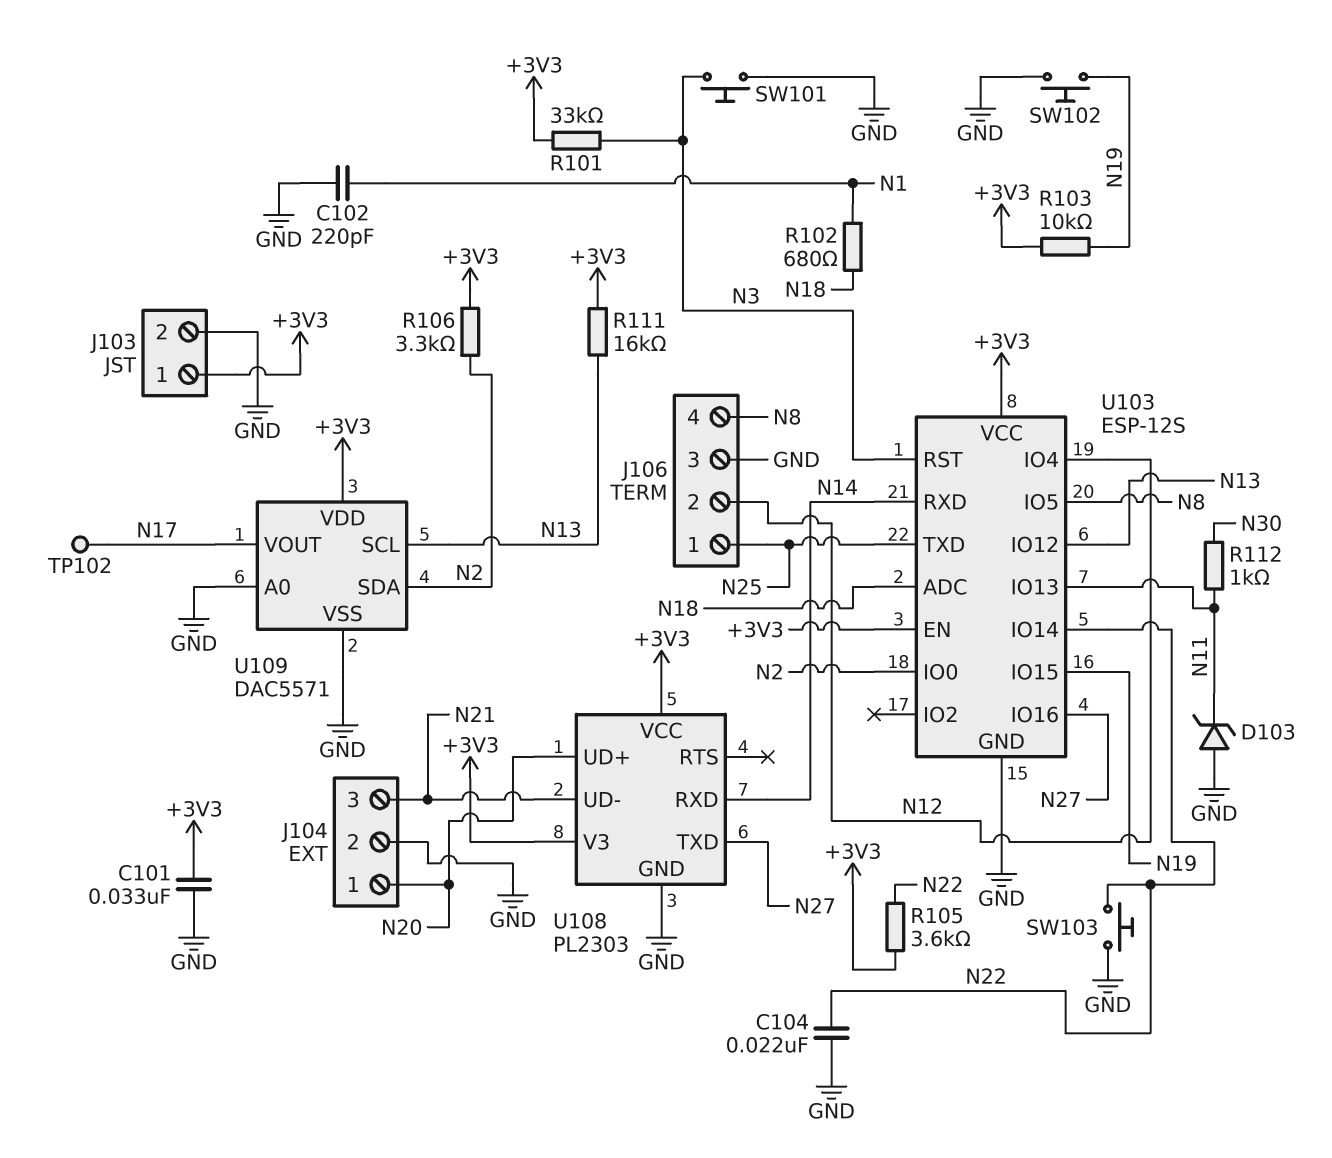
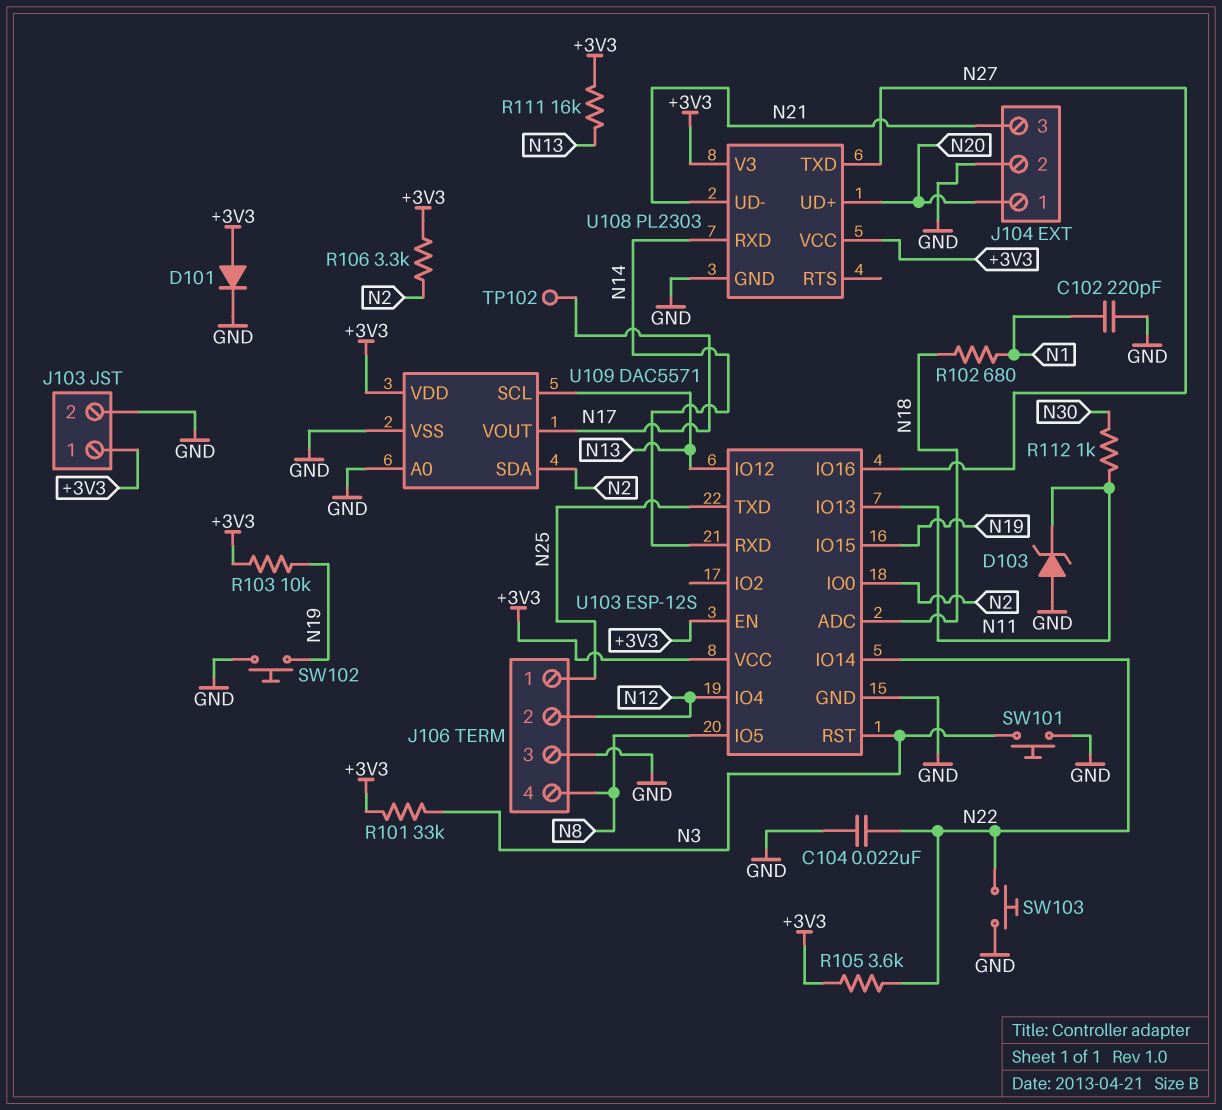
C101: 33nF (+3V3, GND) -> none
D101: none -> diode (A +3V3, K GND)

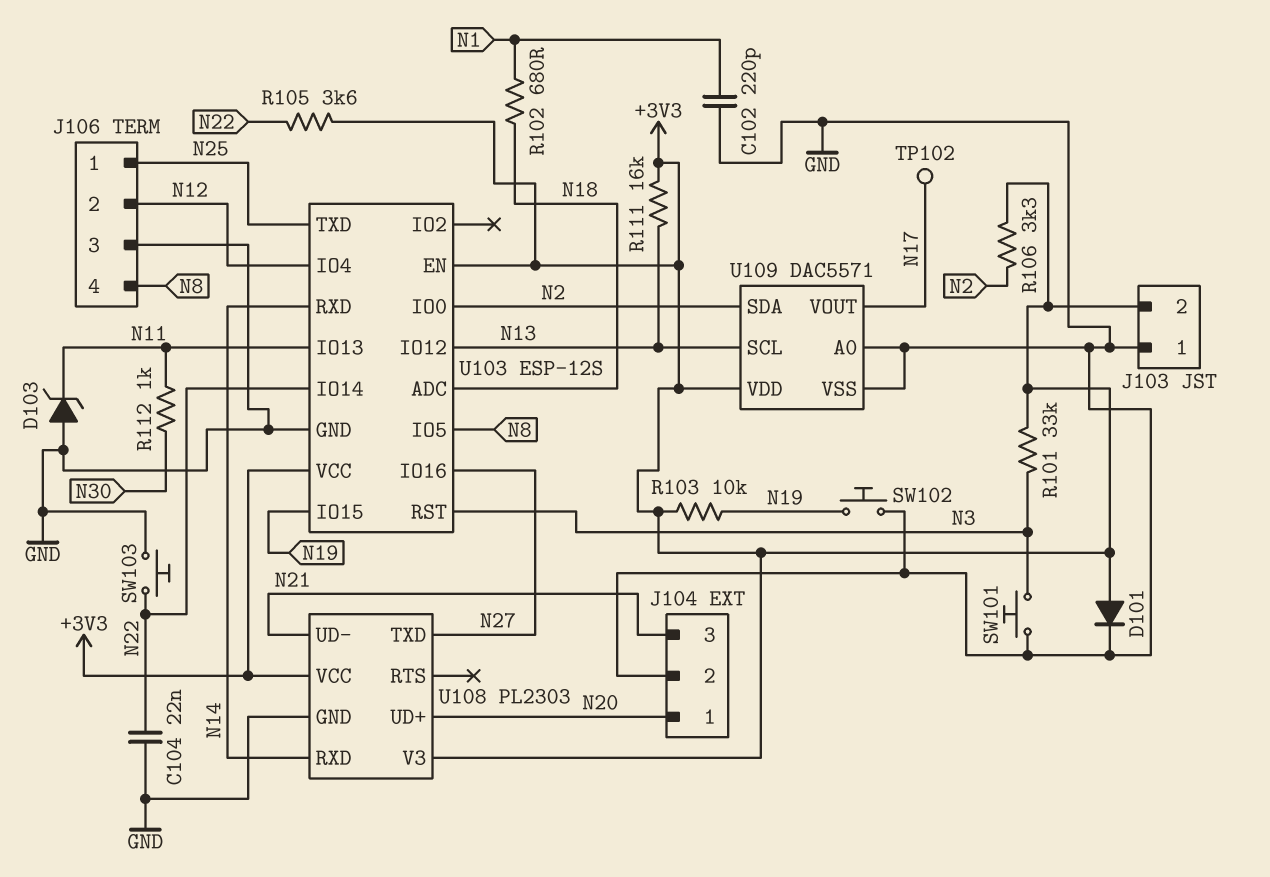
J103 pin 1: +3V3 -> GND
J103 pin 2: GND -> +3V3

